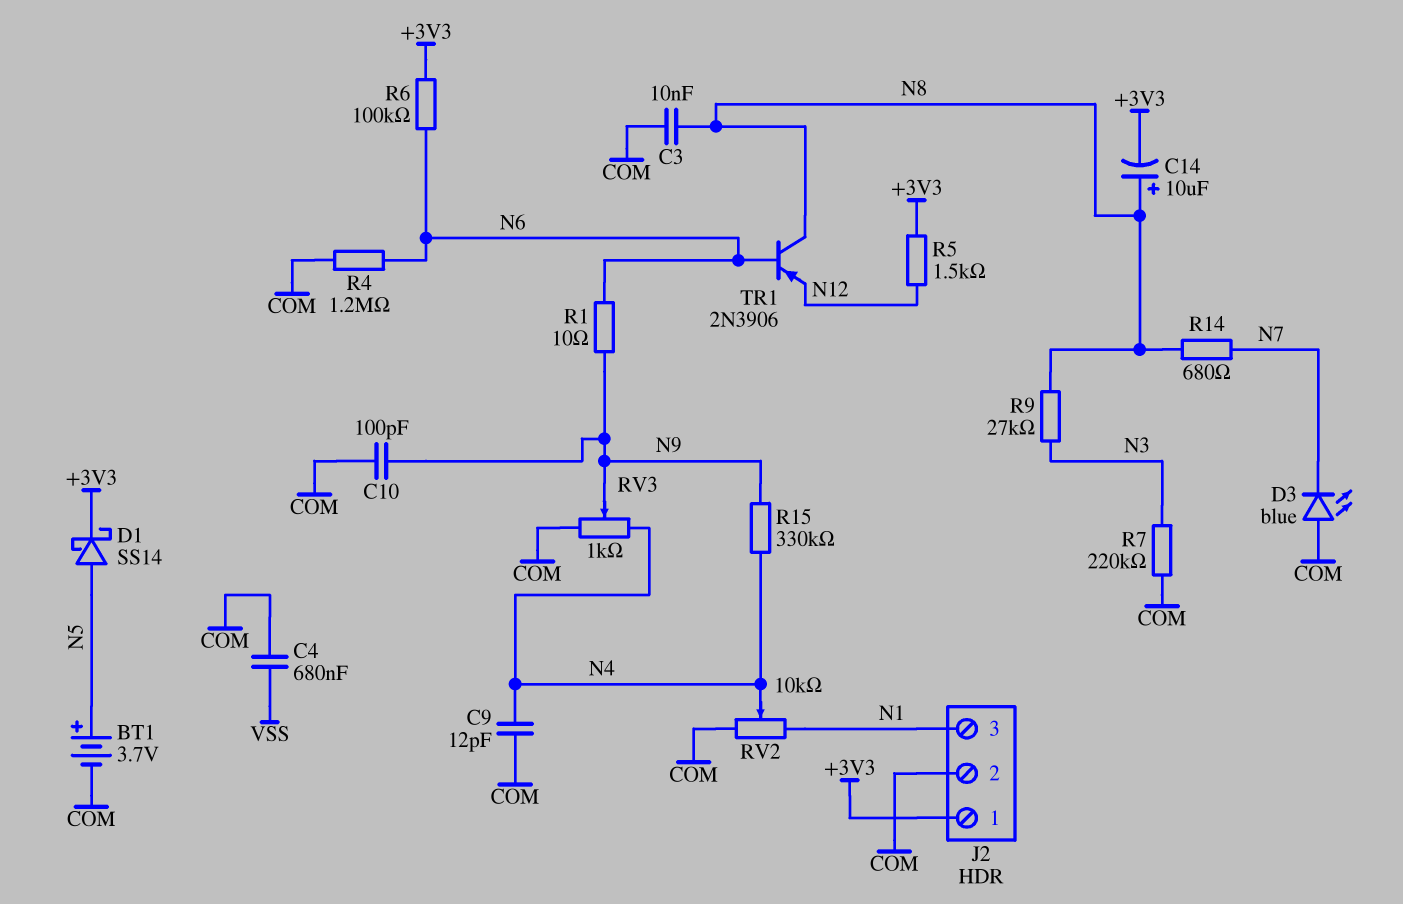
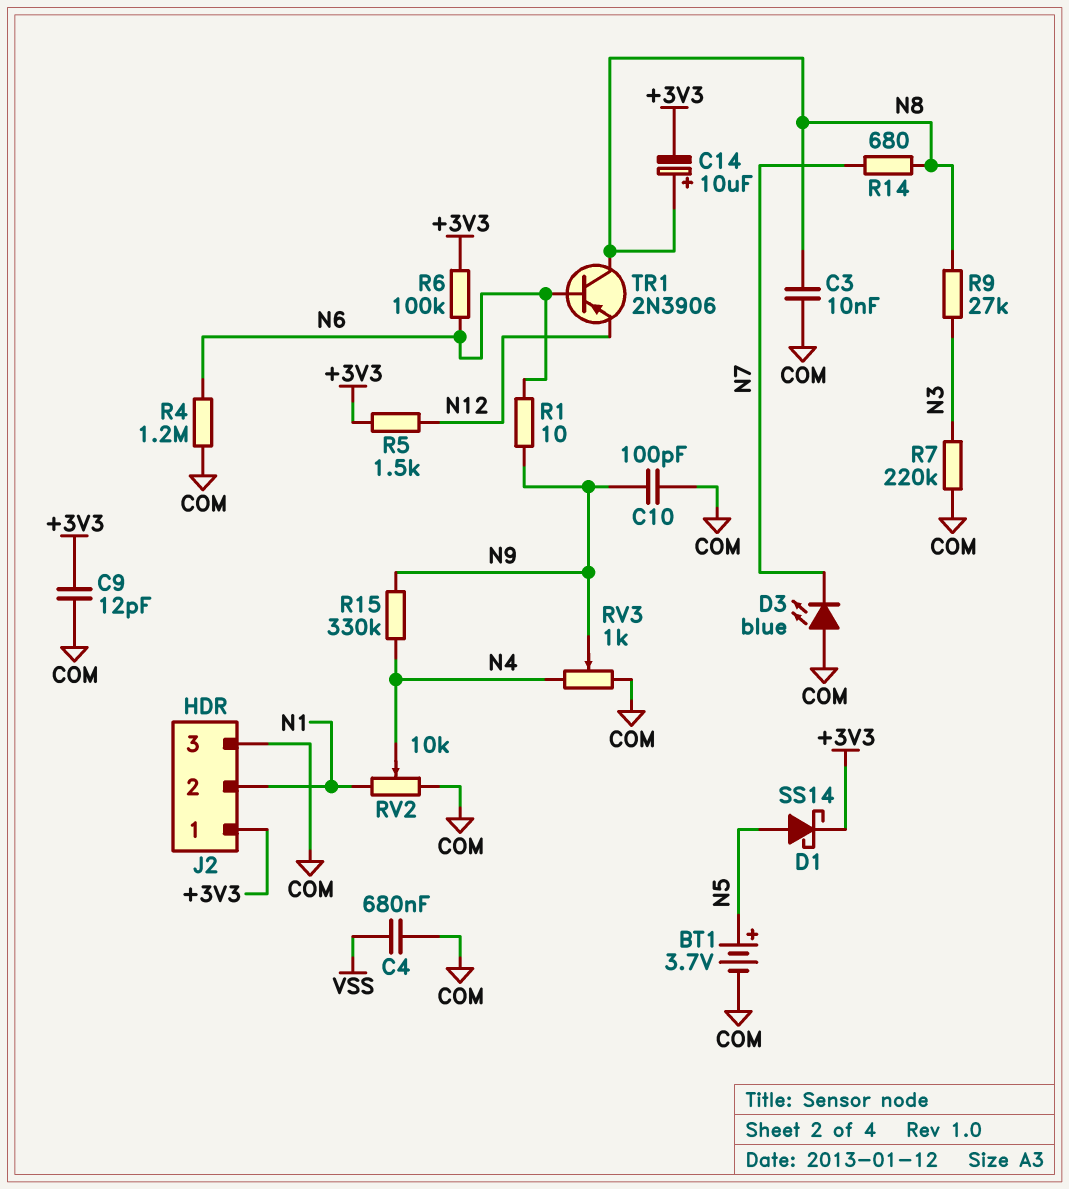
C9: 12pF (COM, N4) -> 12pF (+3V3, COM)
J2 pin 2: COM -> N1
J2 pin 3: N1 -> COM

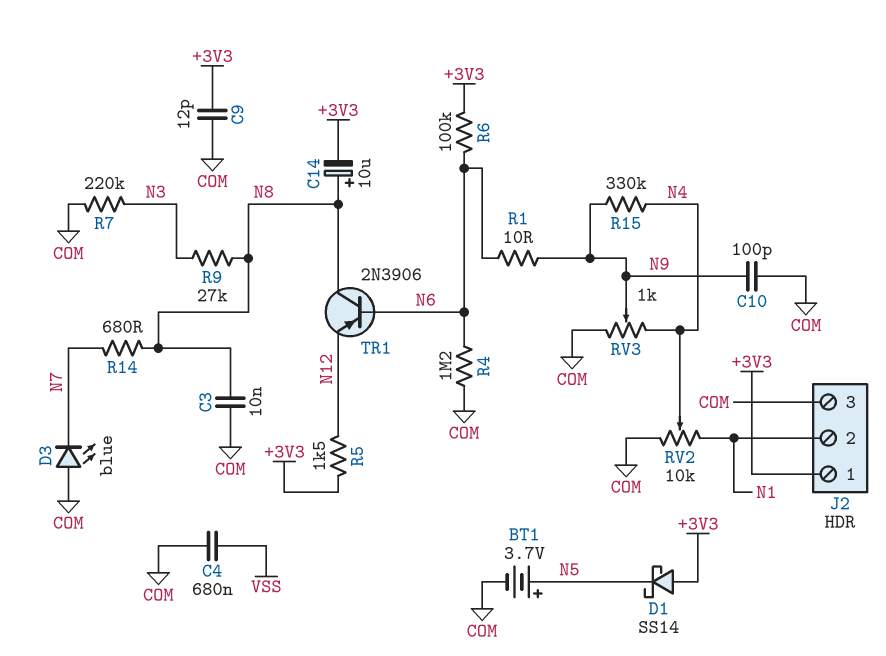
D1: schottky SS14 (A N5, K +3V3) -> schottky SS14 (A +3V3, K N5)

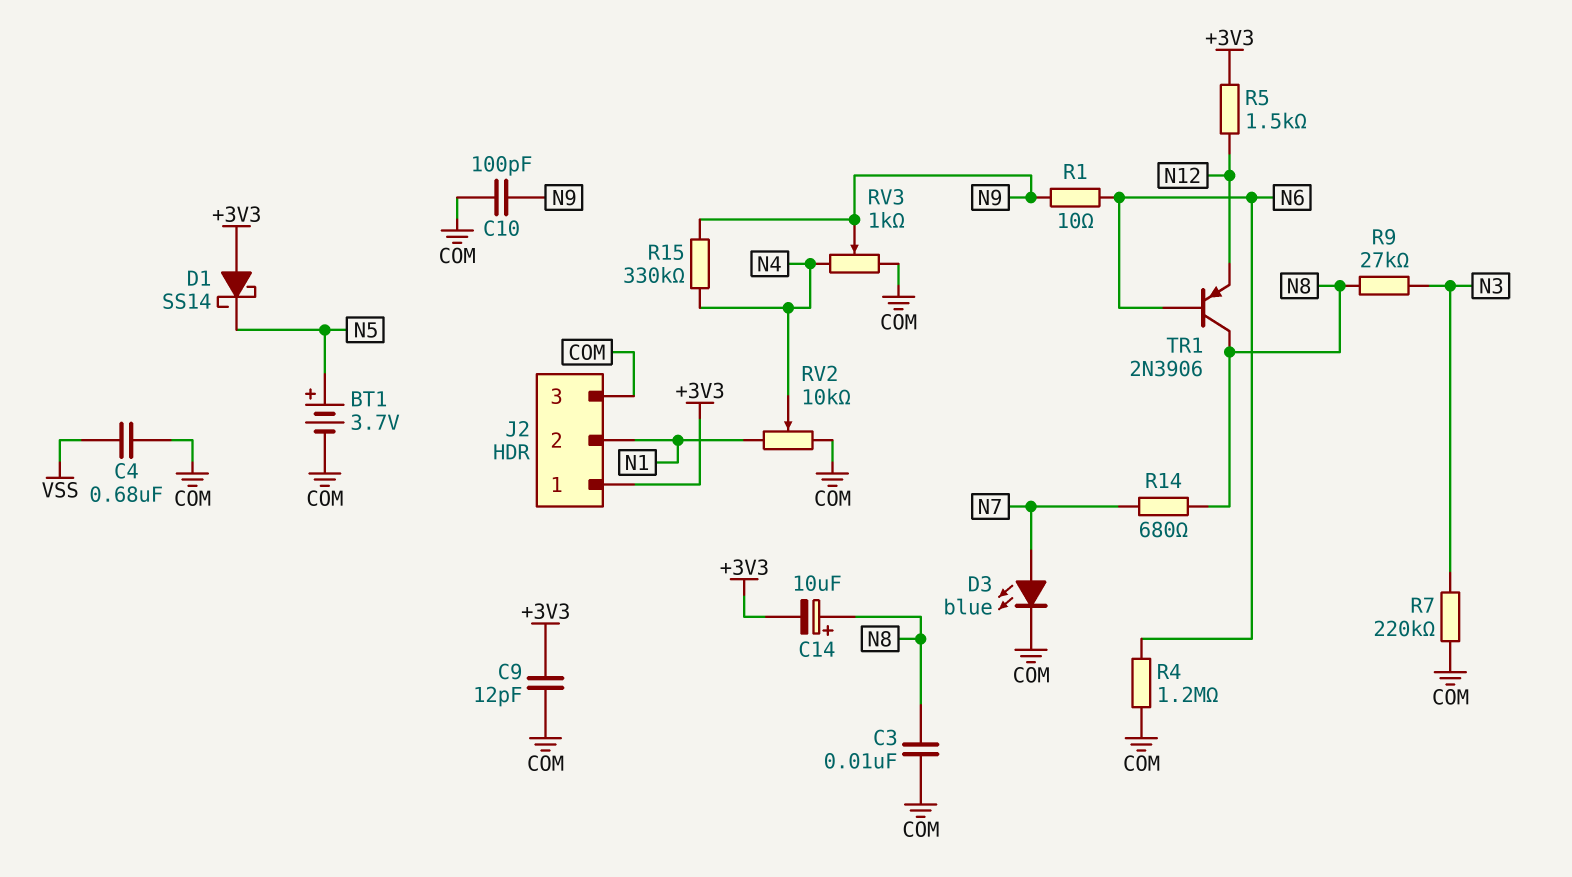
D3: LED blue (A COM, K N7) -> LED blue (A N7, K COM)
R6: 100k (+3V3, N6) -> none

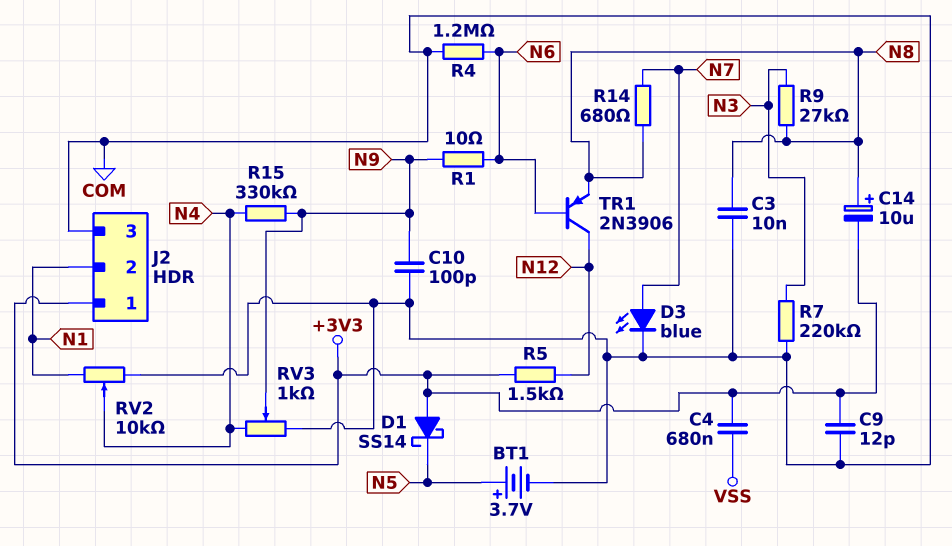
C4: 680nF (COM, VSS) -> 680nF (+3V3, VSS)
TR1: PNP 2N3906 (B N6, C N8, E N12) -> PNP 2N3906 (B N6, C N12, E N8)

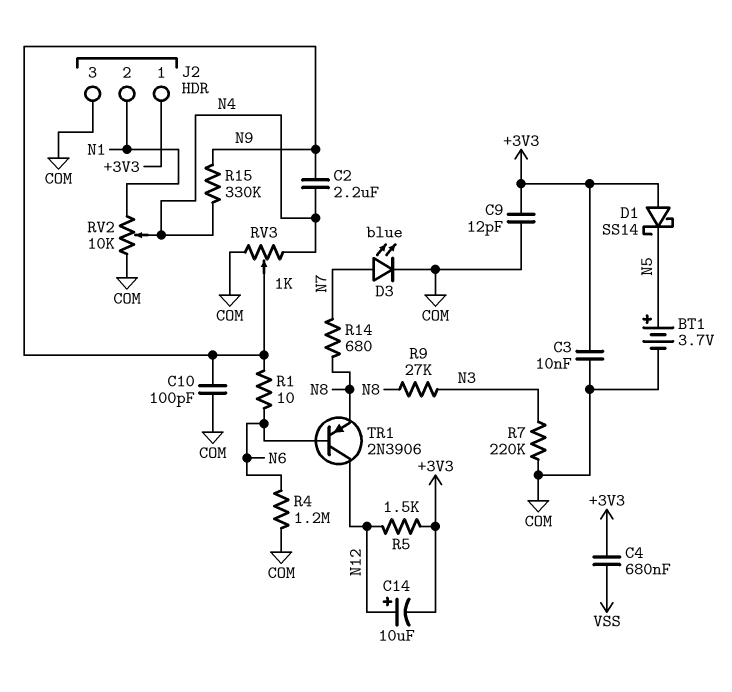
C2: none -> 2.2uF (N4, N9)
C3: 10nF (COM, N8) -> 10nF (+3V3, COM)
C14: 10uF (plus N8, minus +3V3) -> 10uF (plus N12, minus +3V3)

